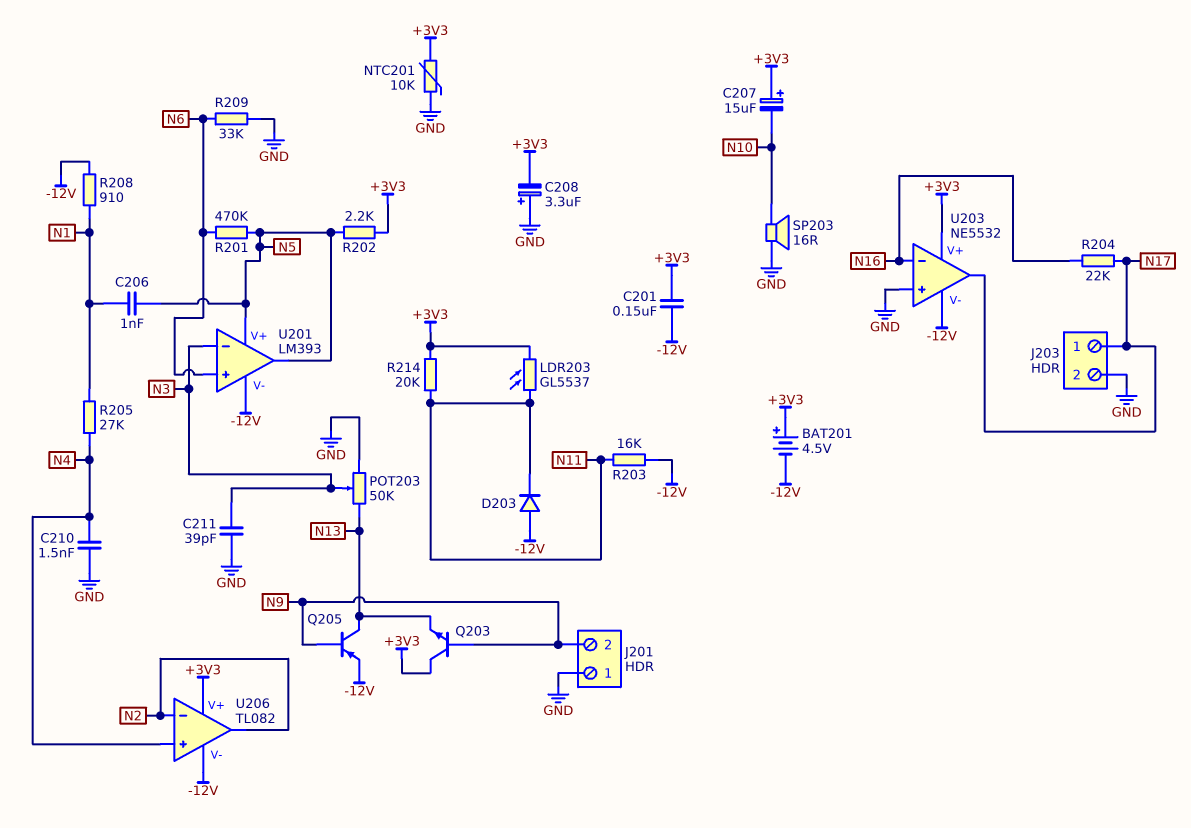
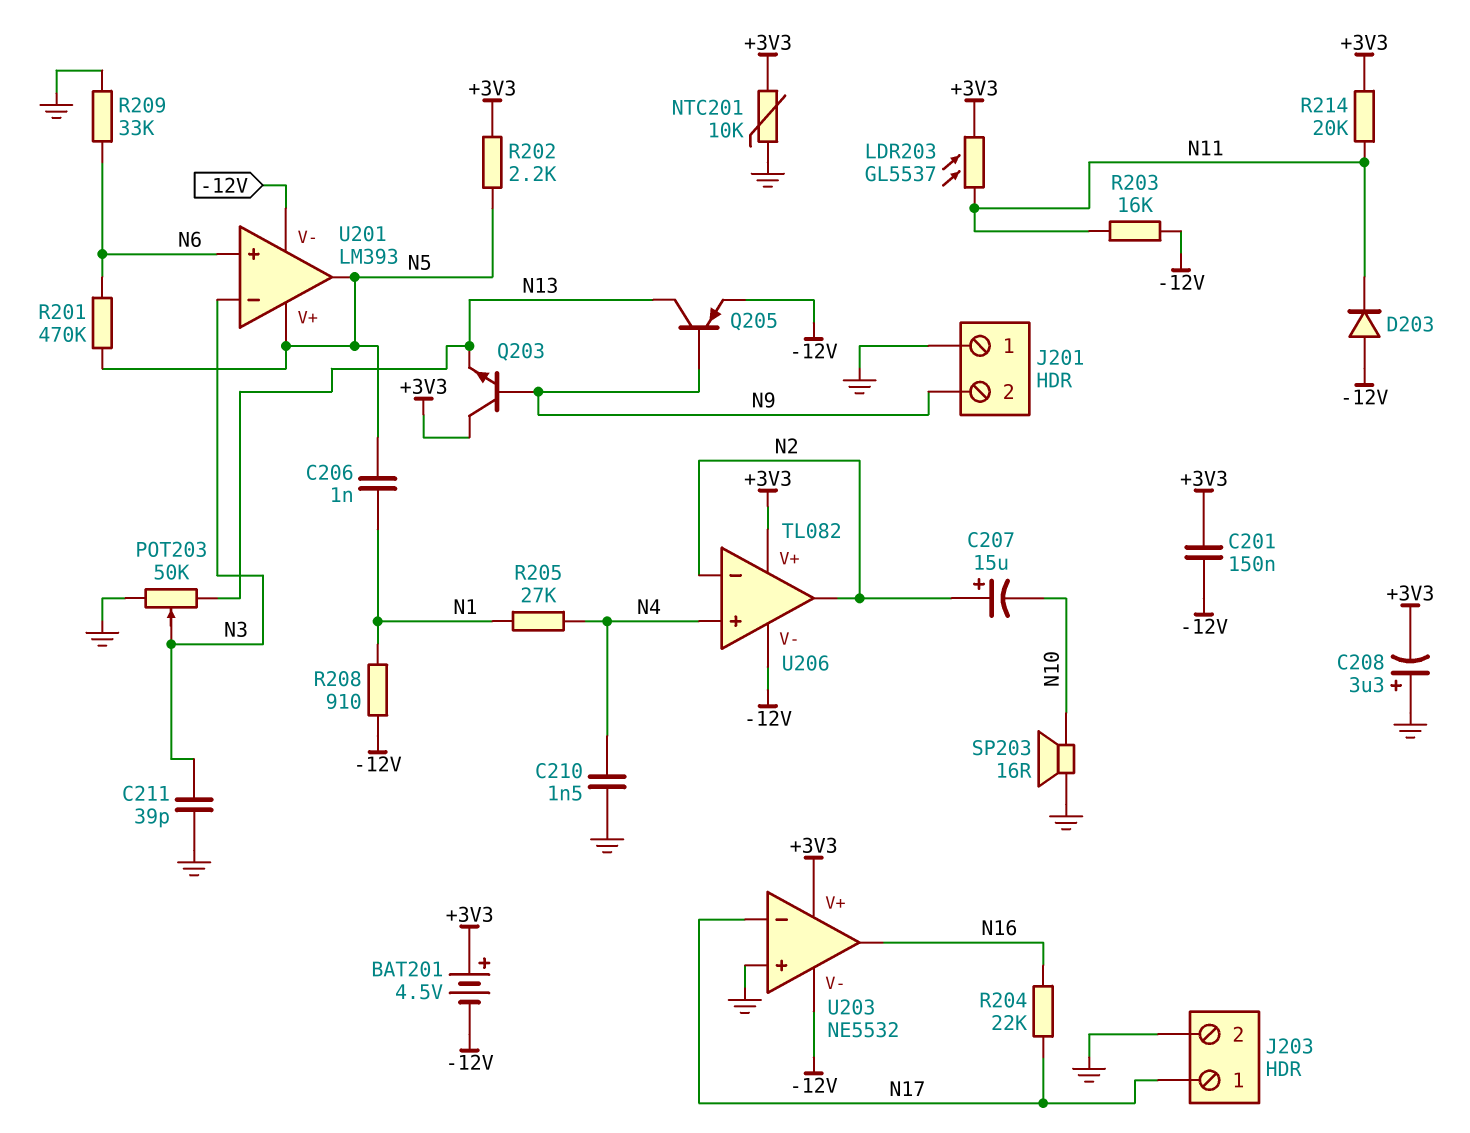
C207: 15uF (plus +3V3, minus N10) -> 15uF (plus N2, minus N10)
U203 pin in-: N16 -> N17
U203 pin out: N17 -> N16

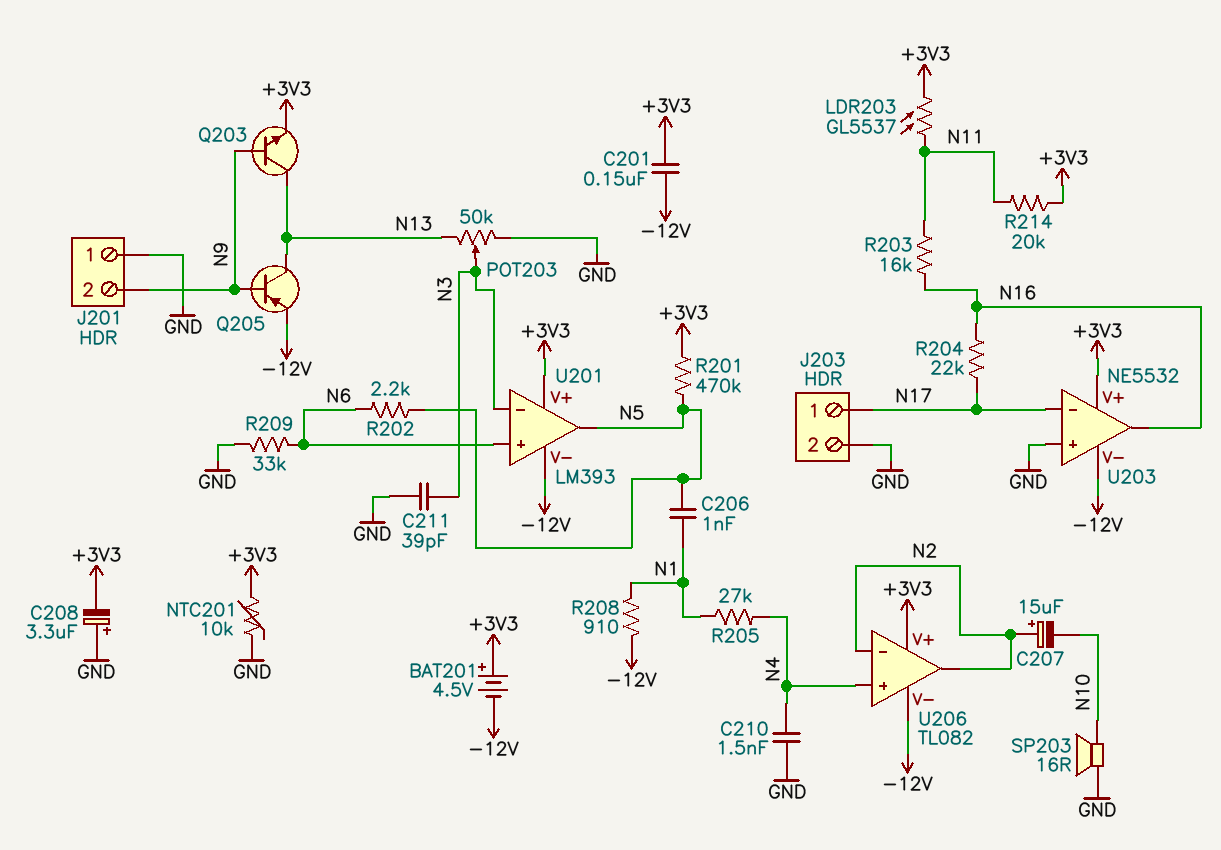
D203: diode (A -12V, K N11) -> none
Q203: NPN (B N9, C +3V3, E N13) -> NPN (B N9, C N13, E +3V3)
R201: 470k (N5, N6) -> 470k (+3V3, N5)
R202: 2.2k (+3V3, N5) -> 2.2k (N5, N6)
R203: 16k (-12V, N11) -> 16k (N11, N16)
U201 pin V+: N5 -> +3V3

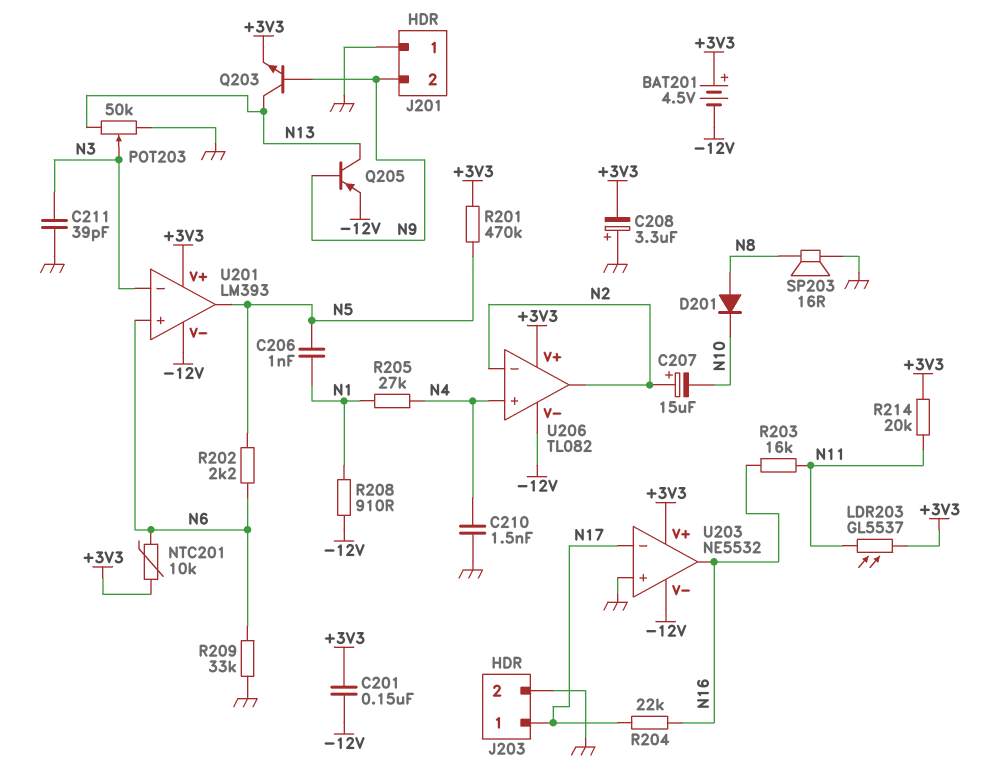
D201: none -> diode (A N8, K N10)
NTC201: 10k (+3V3, GND) -> 10k (+3V3, N6)
SP203: speaker 16R (GND, N10) -> speaker 16R (GND, N8)

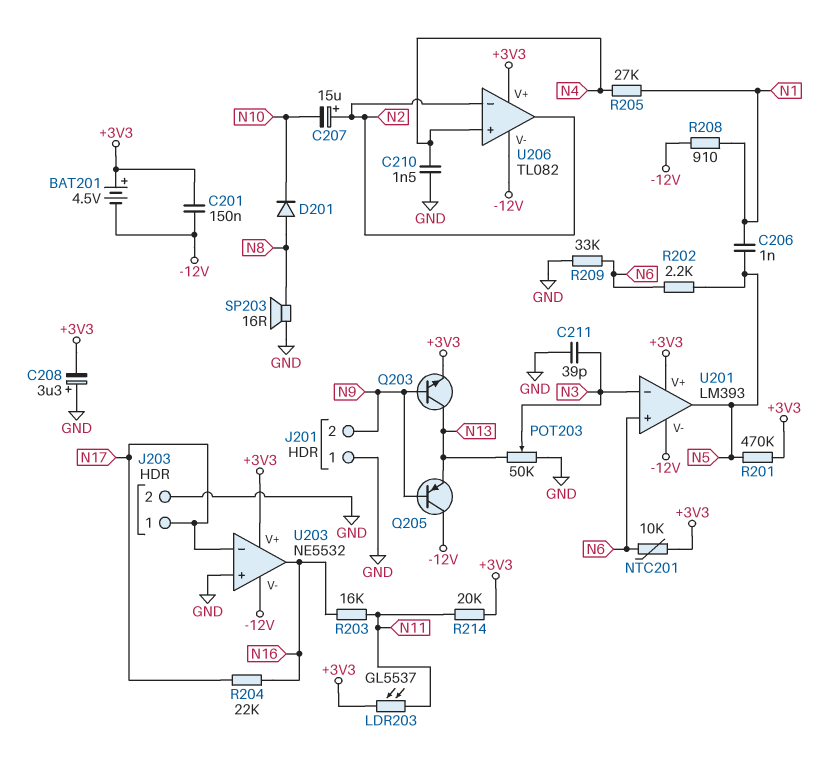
Q205: PNP (B N9, C N13, E -12V) -> PNP (B N9, C -12V, E N13)

